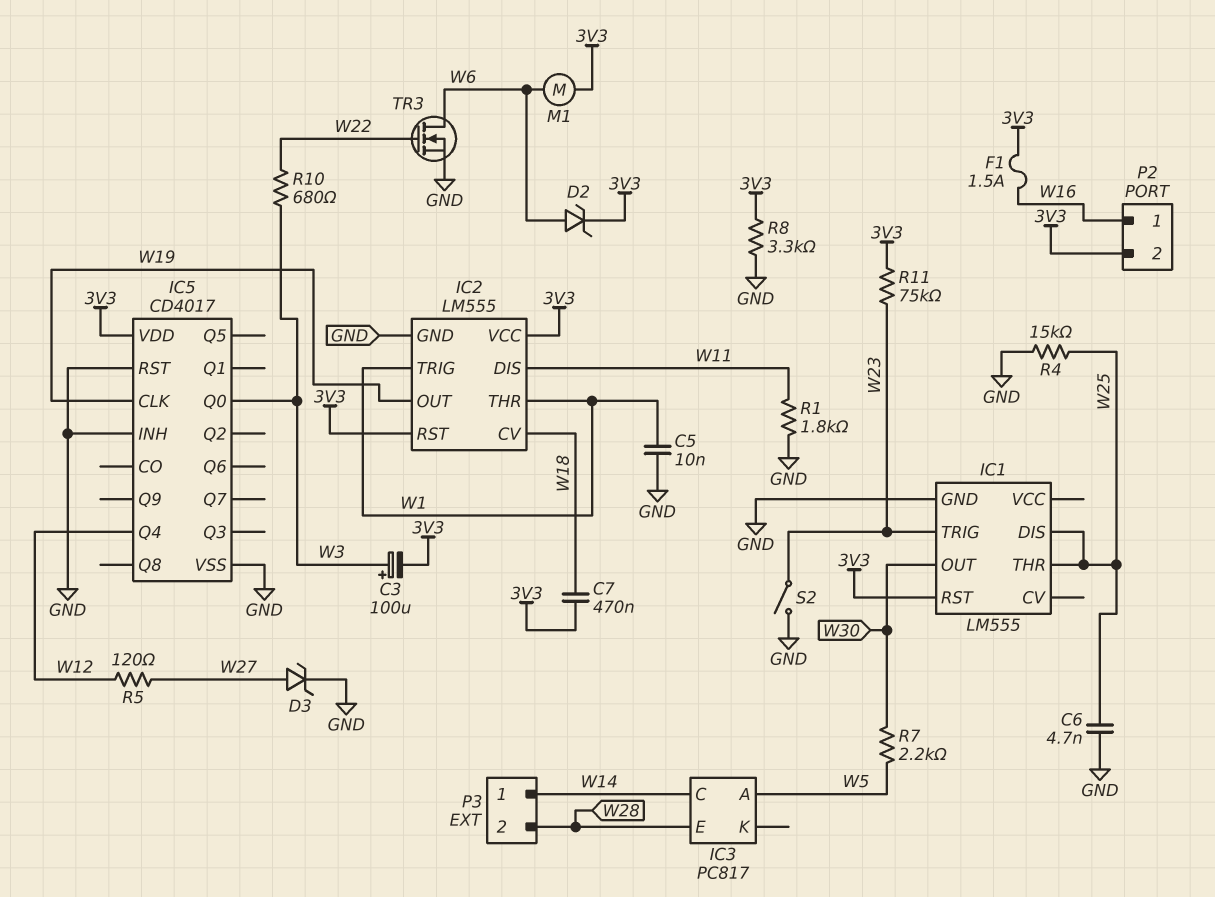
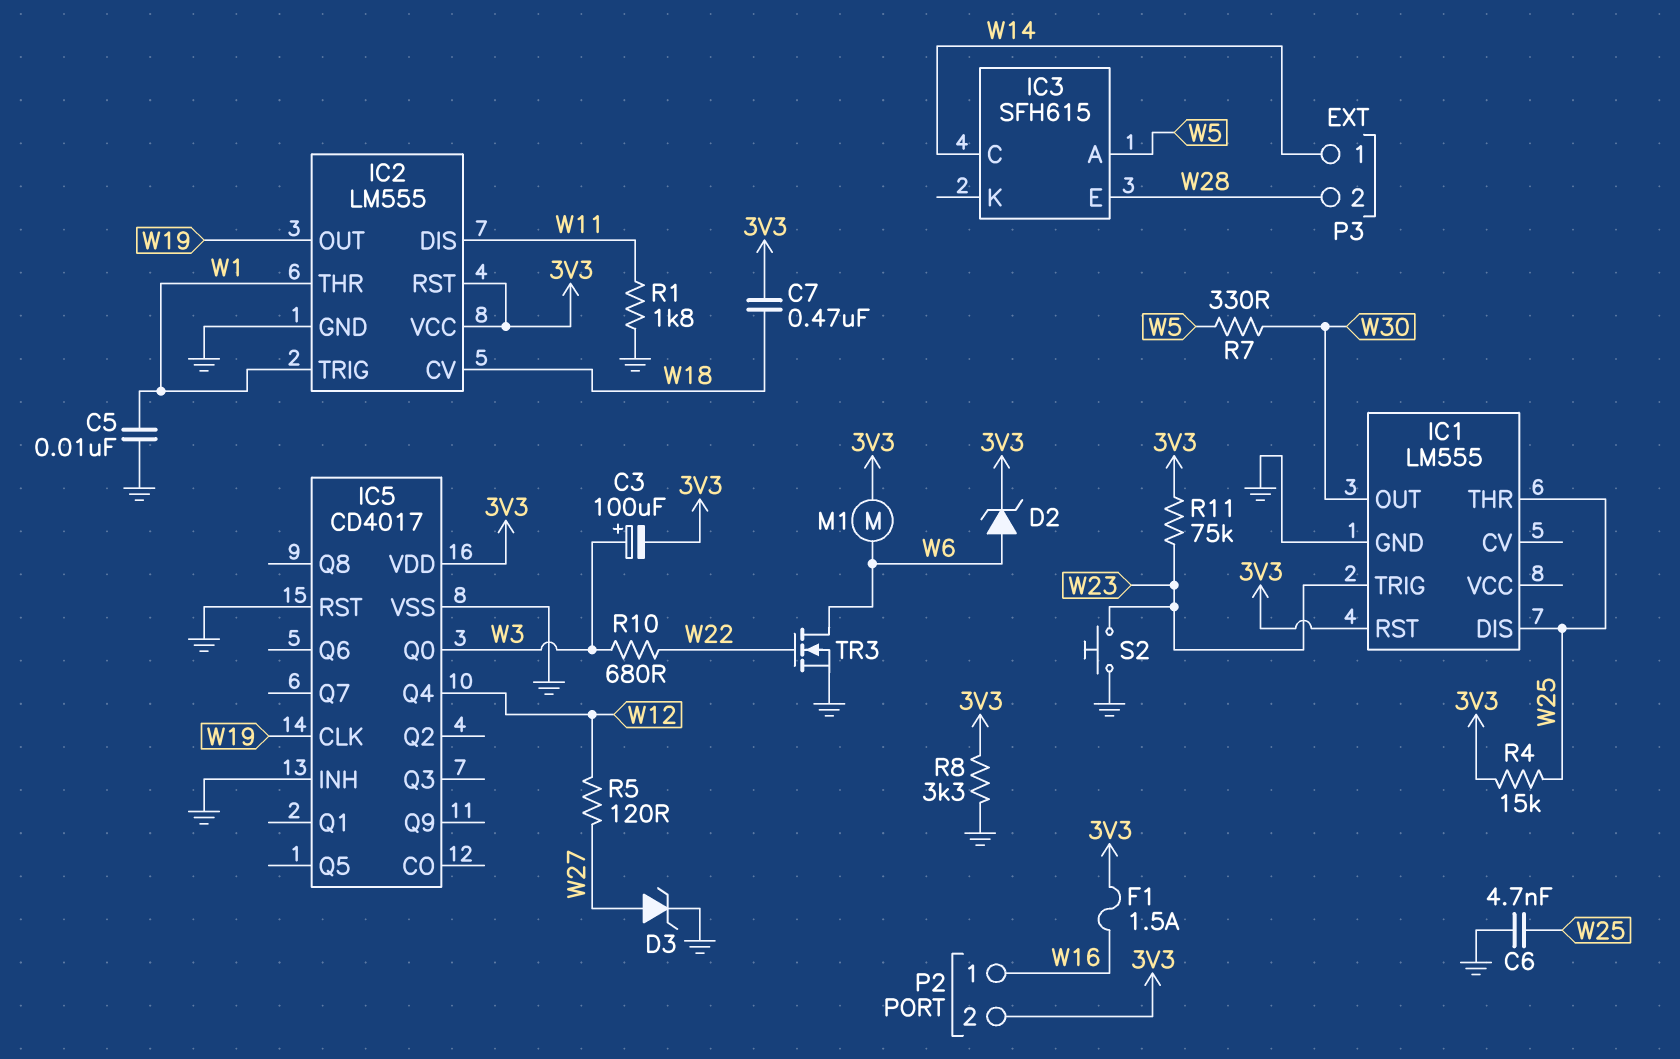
IC3: PC817 -> SFH615
R4: 15k (GND, W25) -> 15k (3V3, W25)
R7: 2.2k (W5, W30) -> 330 (W5, W30)
S2: switch (GND, W23) -> button (GND, W23)

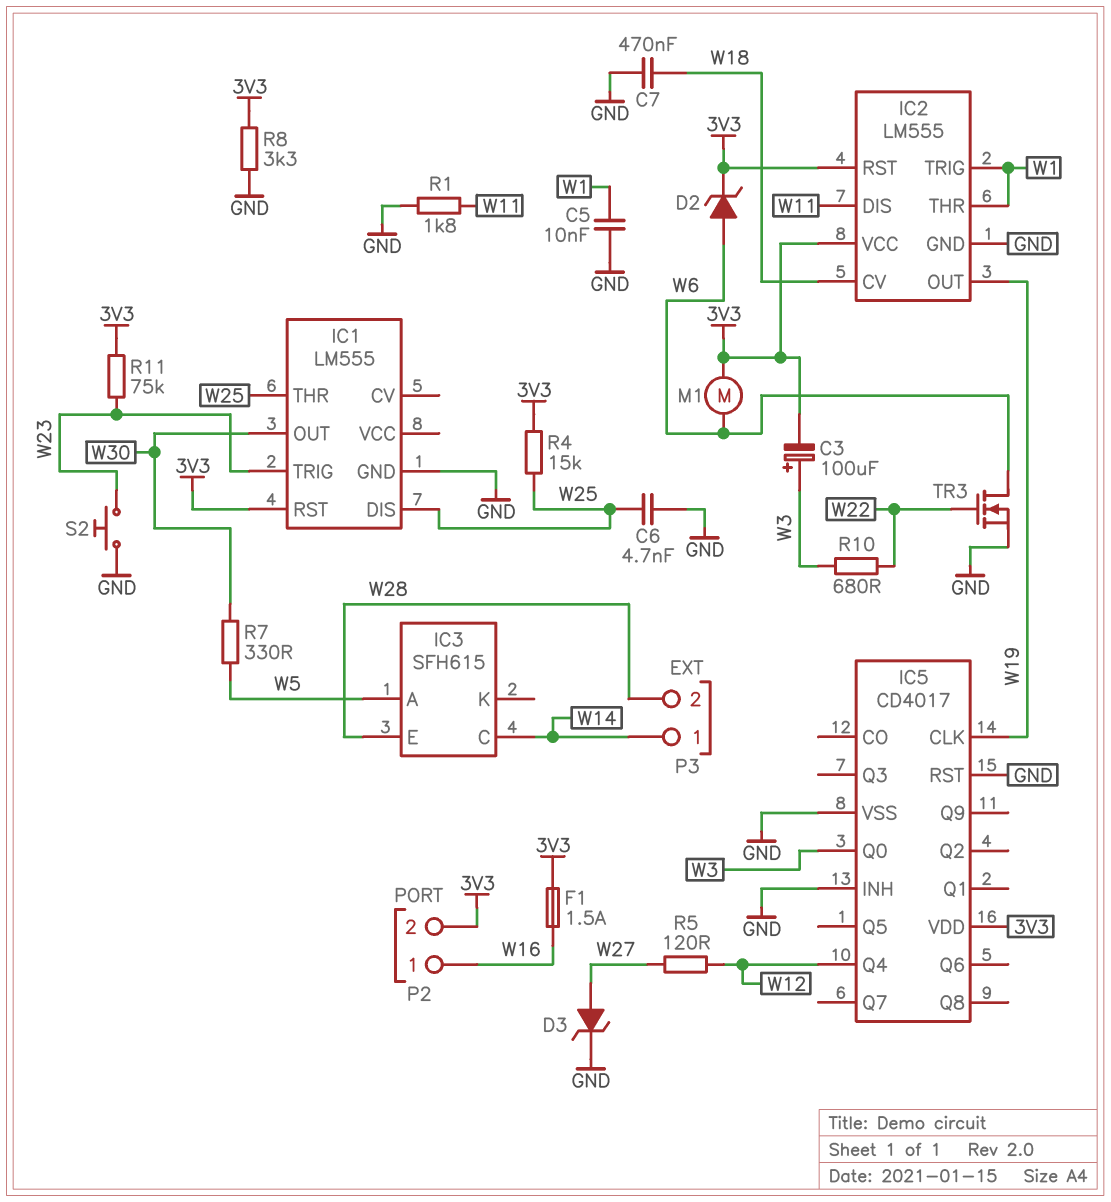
C7: 470nF (3V3, W18) -> 470nF (GND, W18)

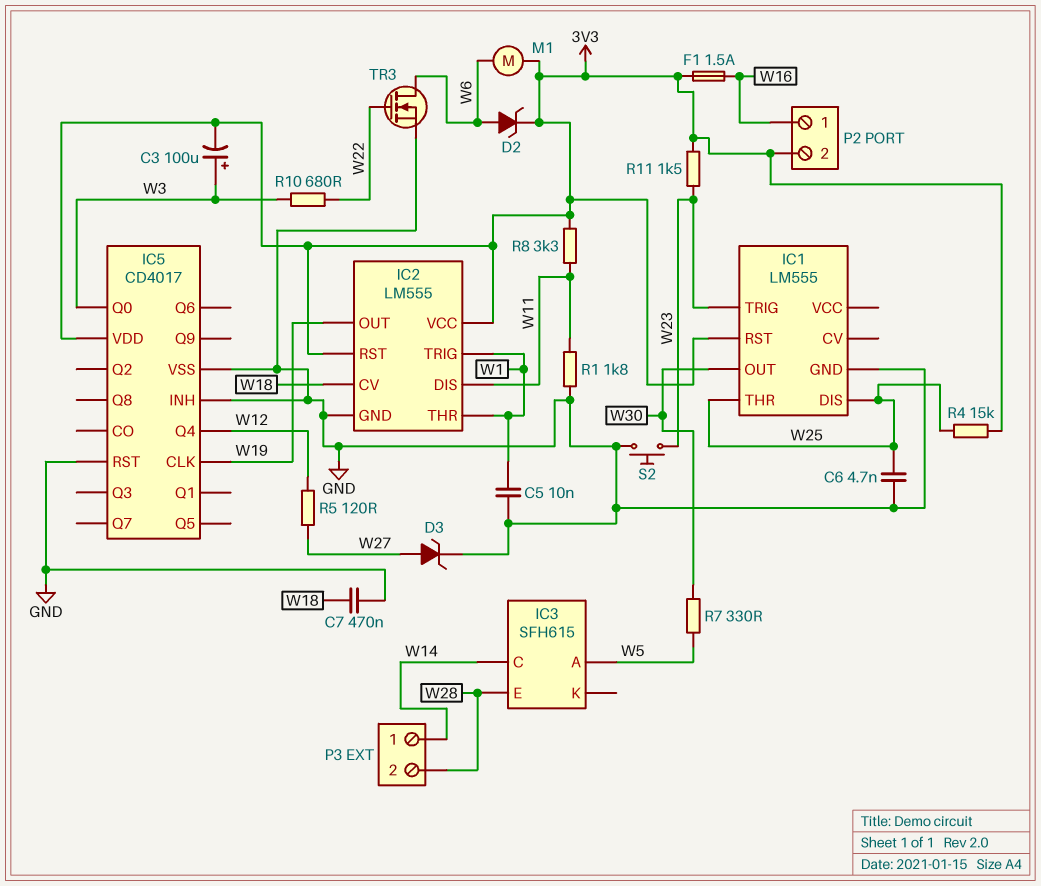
R8: 3.3k (3V3, GND) -> 3.3k (3V3, W11)
R11: 75k (3V3, W23) -> 1.5k (3V3, W23)

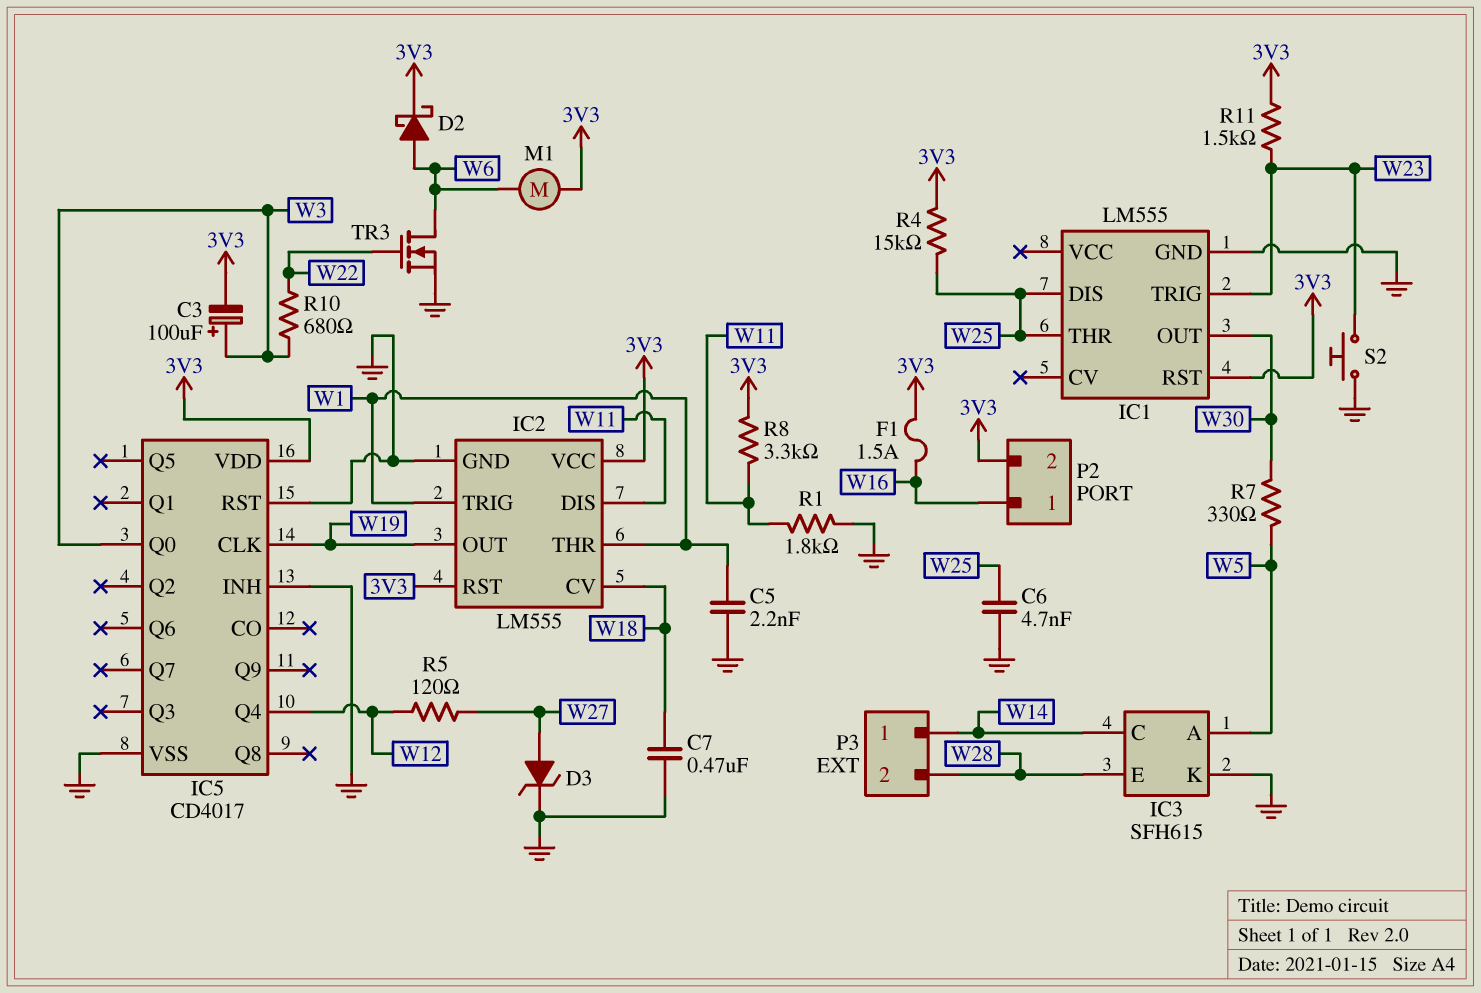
C5: 10nF (GND, W1) -> 2.2nF (GND, W1)
D2: zener (A W6, K 3V3) -> schottky (A W6, K 3V3)
IC3 pin K: none -> GND

